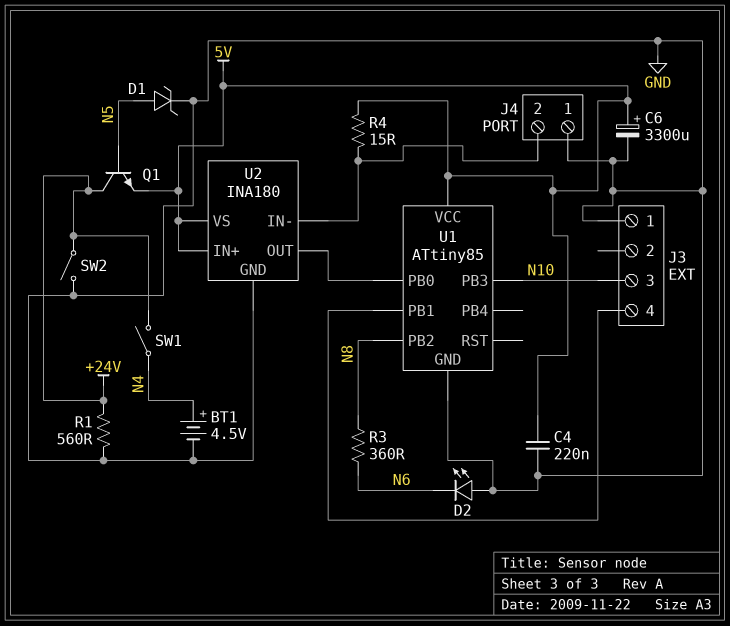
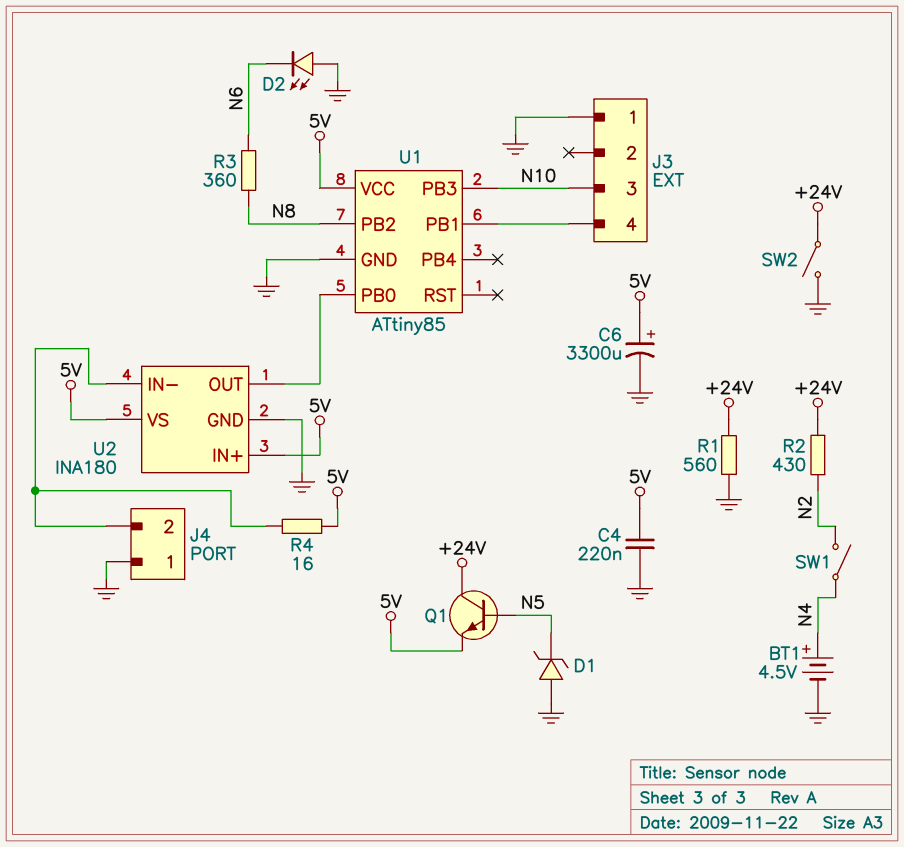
D1: zener (A N5, K GND) -> zener (A GND, K N5)
R2: none -> 430 (+24V, N2)
R4: 15 (5V, J4/2) -> 16 (5V, J4/2)
SW1: switch (+24V, N4) -> switch (N2, N4)

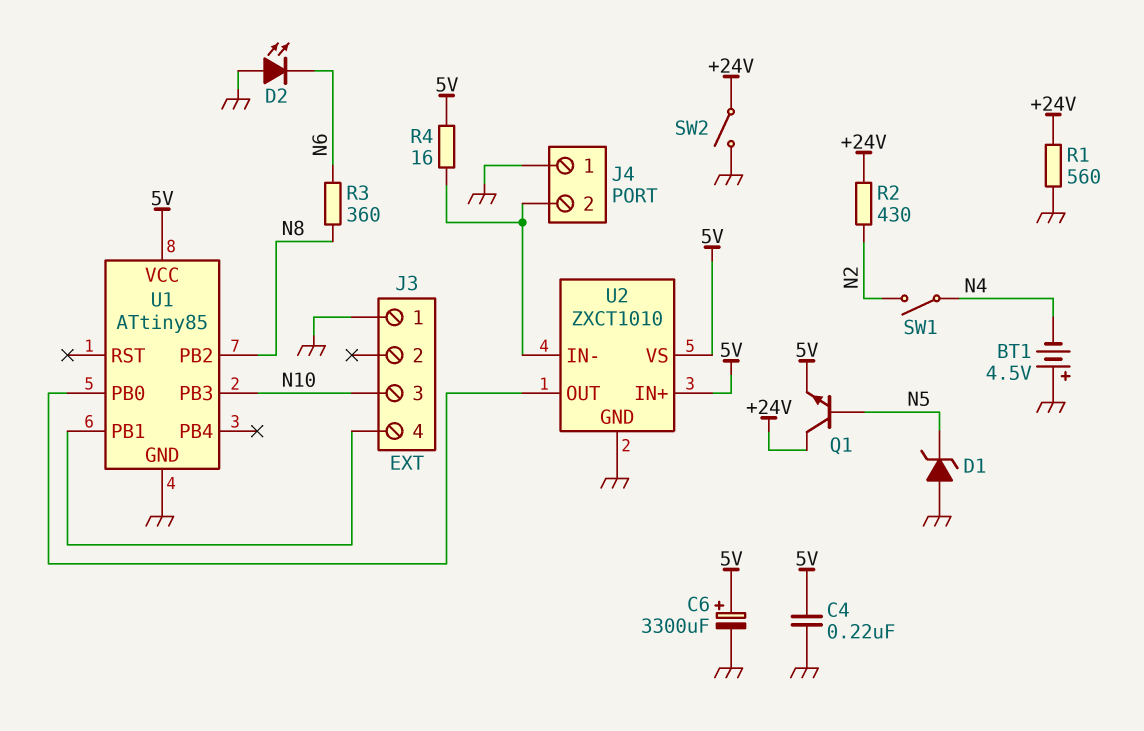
BT1: 4.5V (plus N4, minus GND) -> 4.5V (plus GND, minus N4)
U2: INA180 -> ZXCT1010

